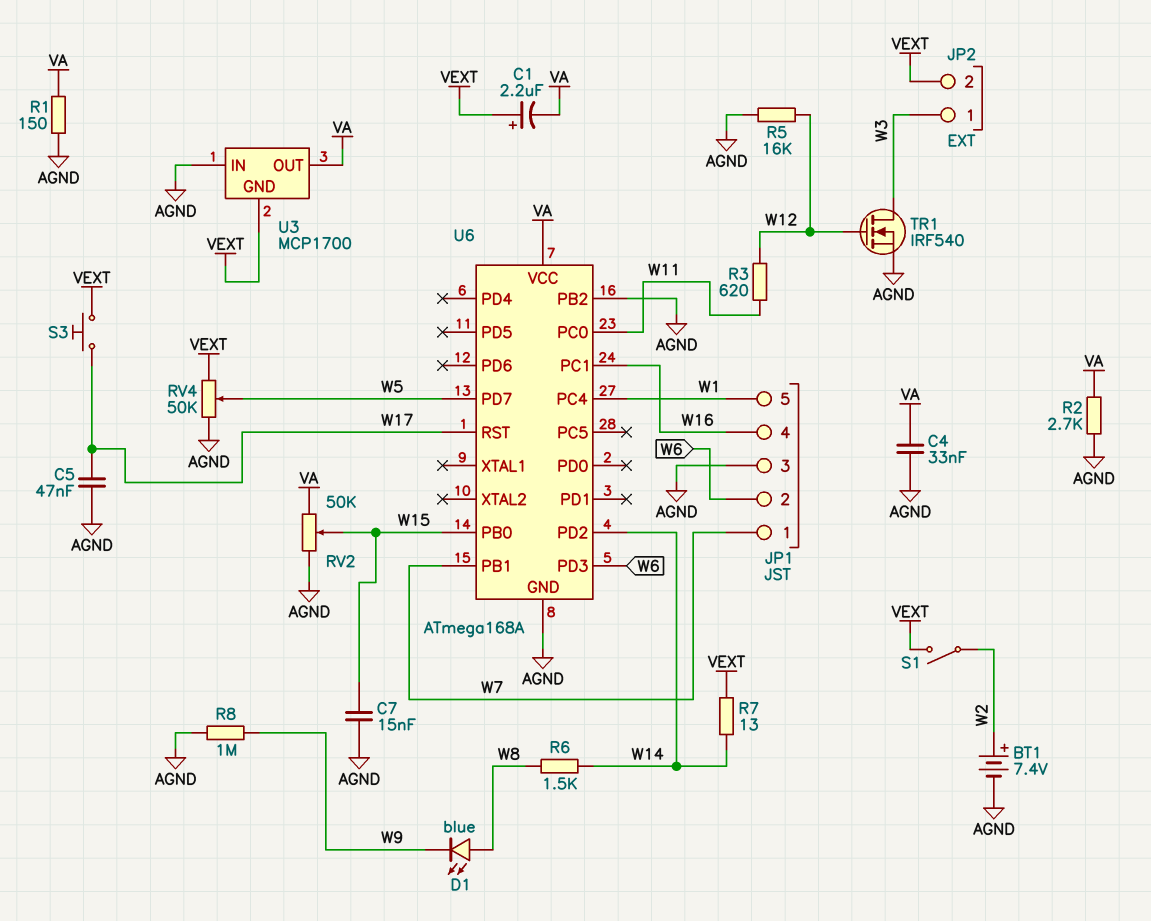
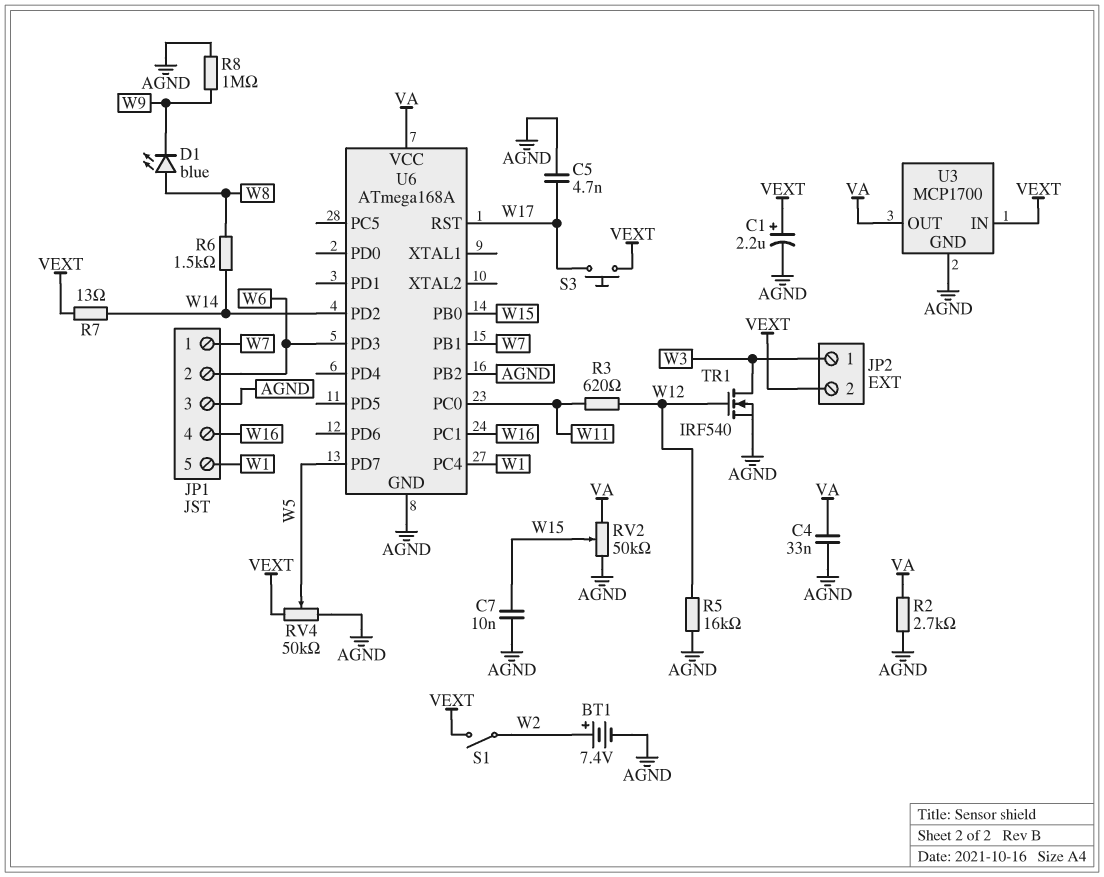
C1: 2.2uF (plus VEXT, minus VA) -> 2.2uF (plus VEXT, minus AGND)
C5: 47nF (AGND, W17) -> 4.7nF (AGND, W17)
C7: 15nF (AGND, W15) -> 10nF (AGND, W15)
R1: 150 (AGND, VA) -> none
U3 pin GND: VEXT -> AGND
U3 pin IN: AGND -> VEXT

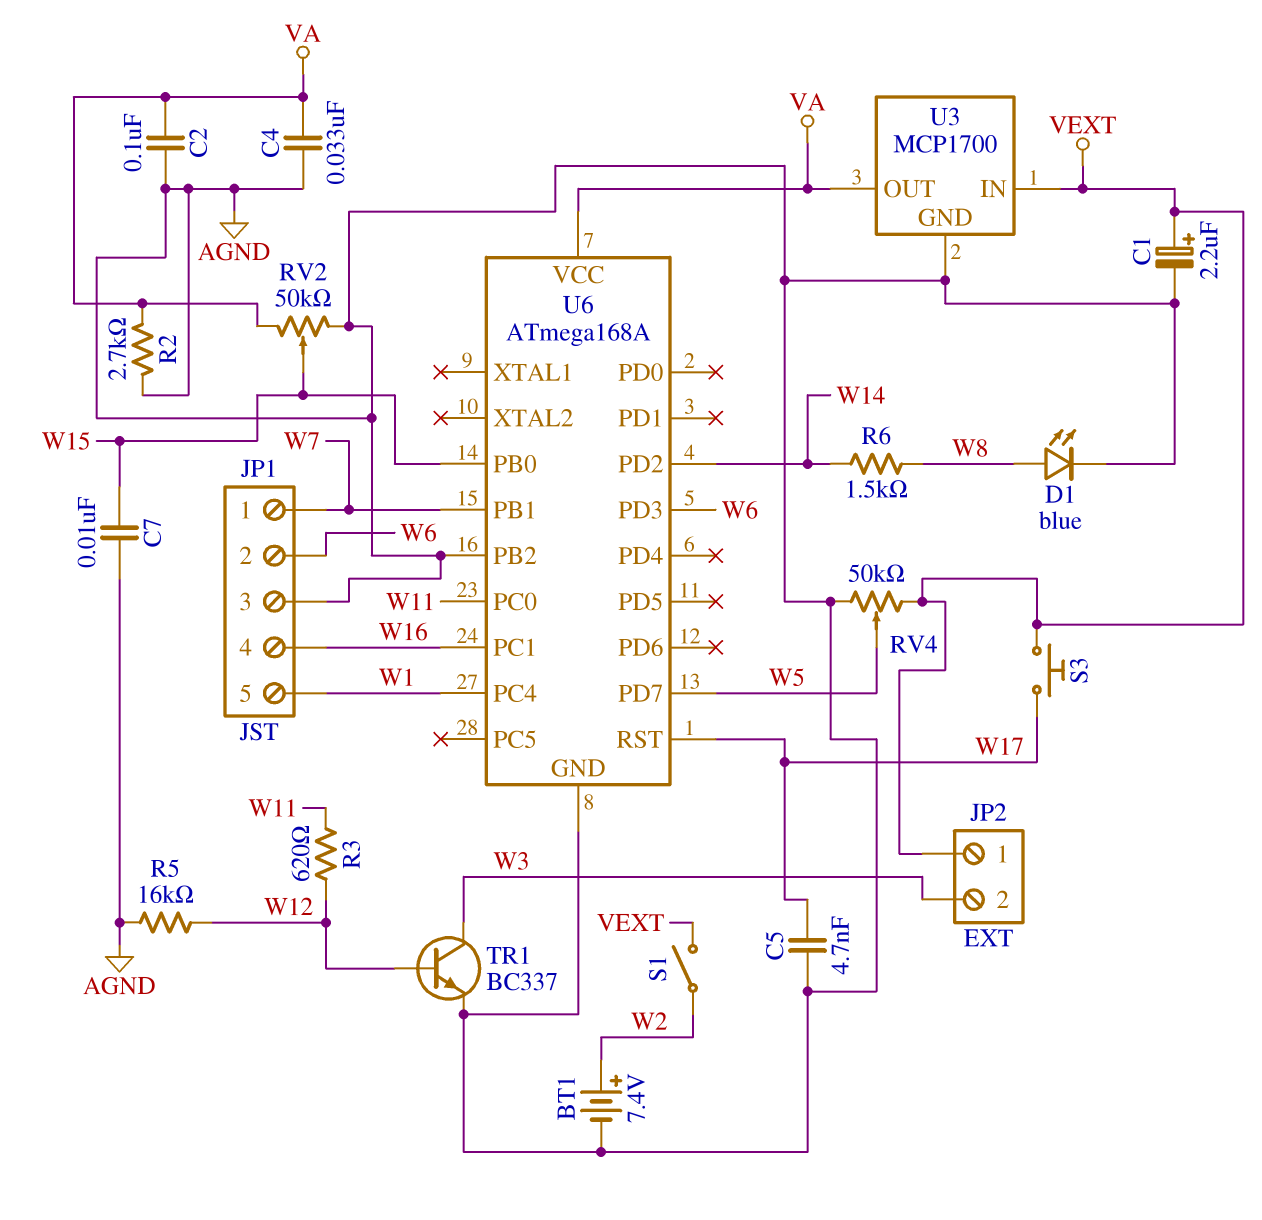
C2: none -> 100nF (AGND, VA)
D1: LED blue (A W8, K W9) -> LED blue (A W8, K AGND)
JP2 pin 1: W3 -> VEXT
JP2 pin 2: VEXT -> W3
R7: 13 (VEXT, W14) -> none
R8: 1M (AGND, W9) -> none
TR1: NMOS IRF540 (G W12, D W3, S AGND) -> NPN BC337 (B W12, C W3, E AGND)

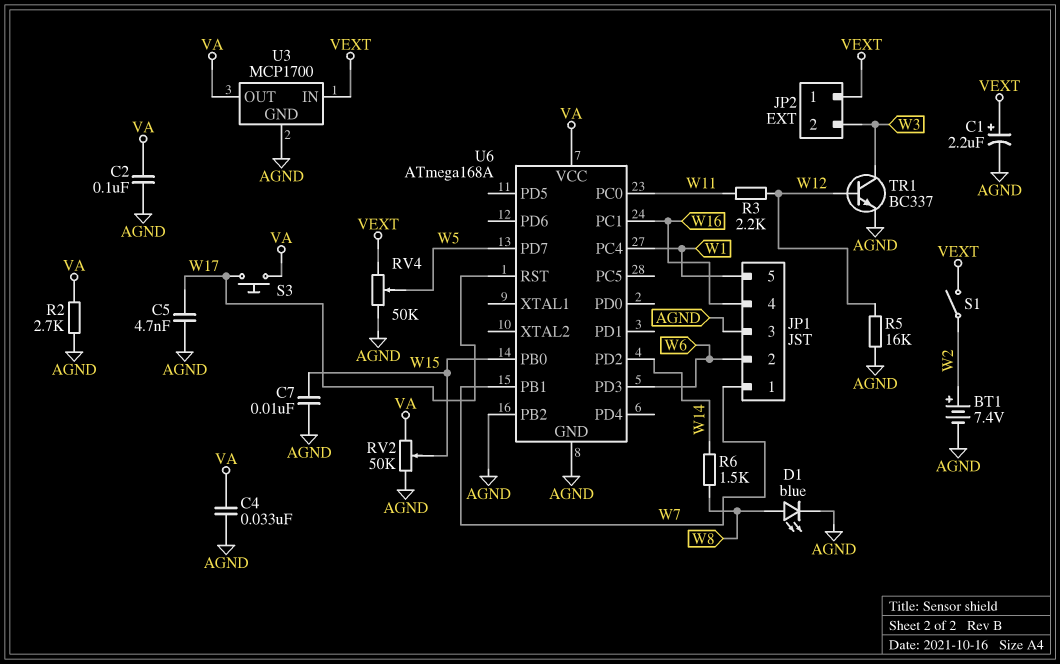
R3: 620 (W11, W12) -> 2.2k (W11, W12)
S3: button (VEXT, W17) -> button (VA, W17)

